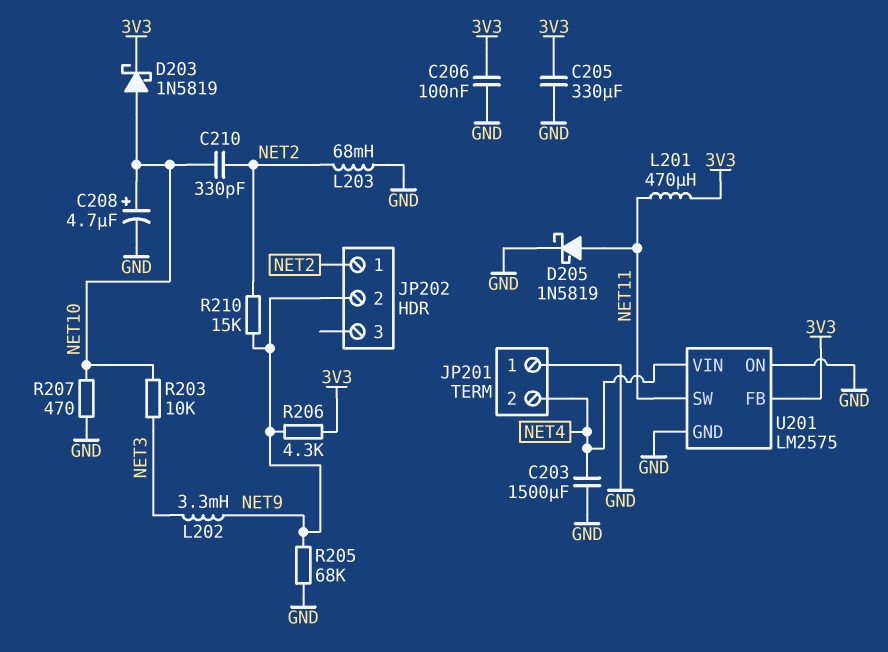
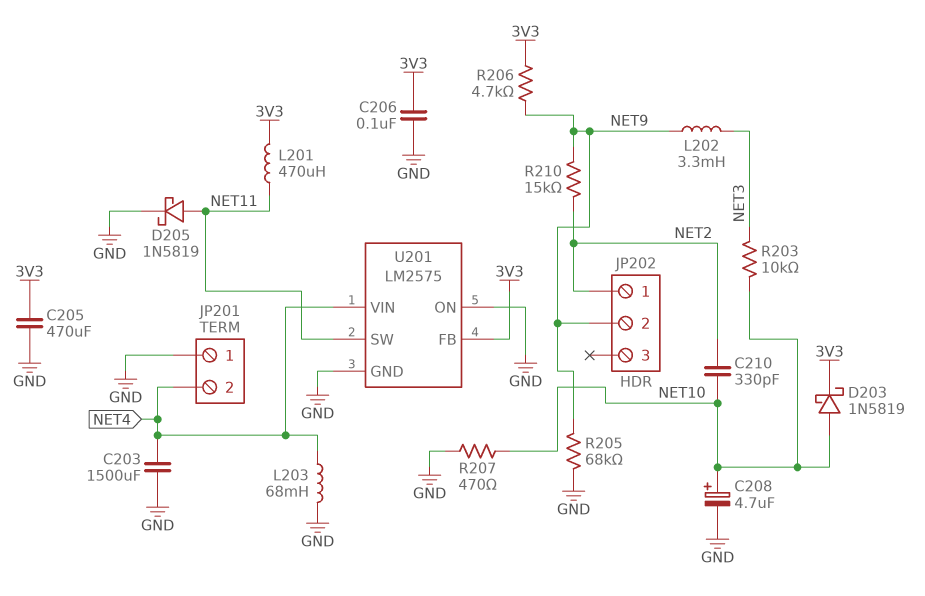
C205: 330uF (3V3, GND) -> 470uF (3V3, GND)
L203: 68mH (GND, NET2) -> 68mH (GND, NET4)
R206: 4.3k (3V3, NET9) -> 4.7k (3V3, NET9)

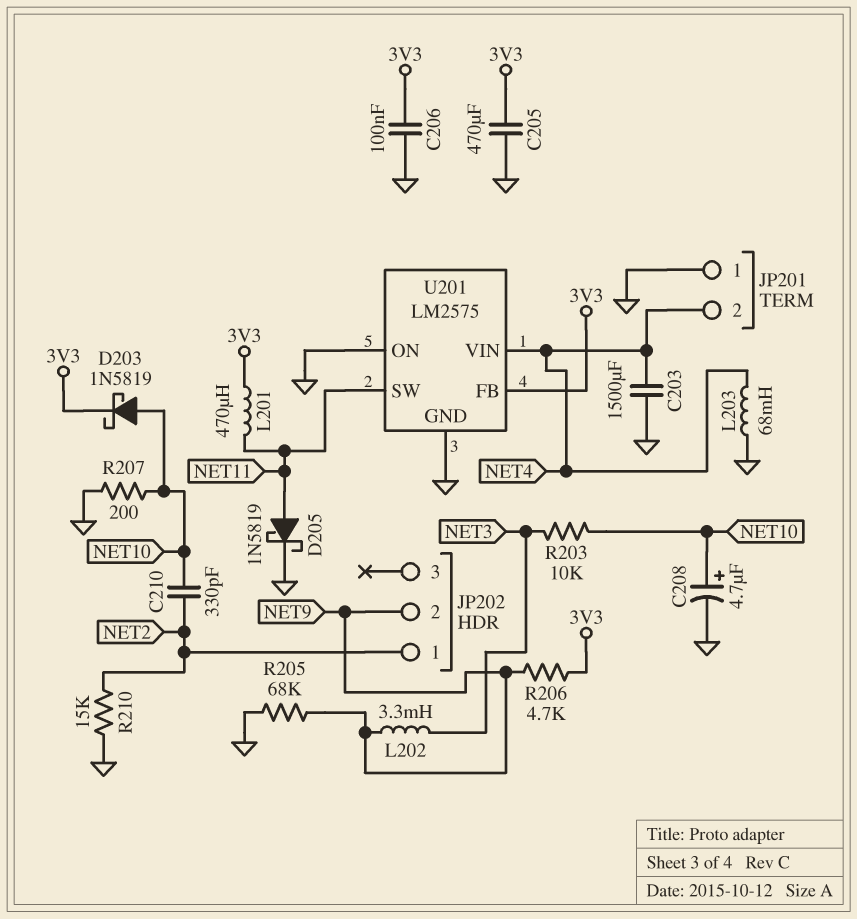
R207: 470 (GND, NET10) -> 200 (GND, NET10)
R210: 15k (NET2, NET9) -> 15k (GND, NET2)

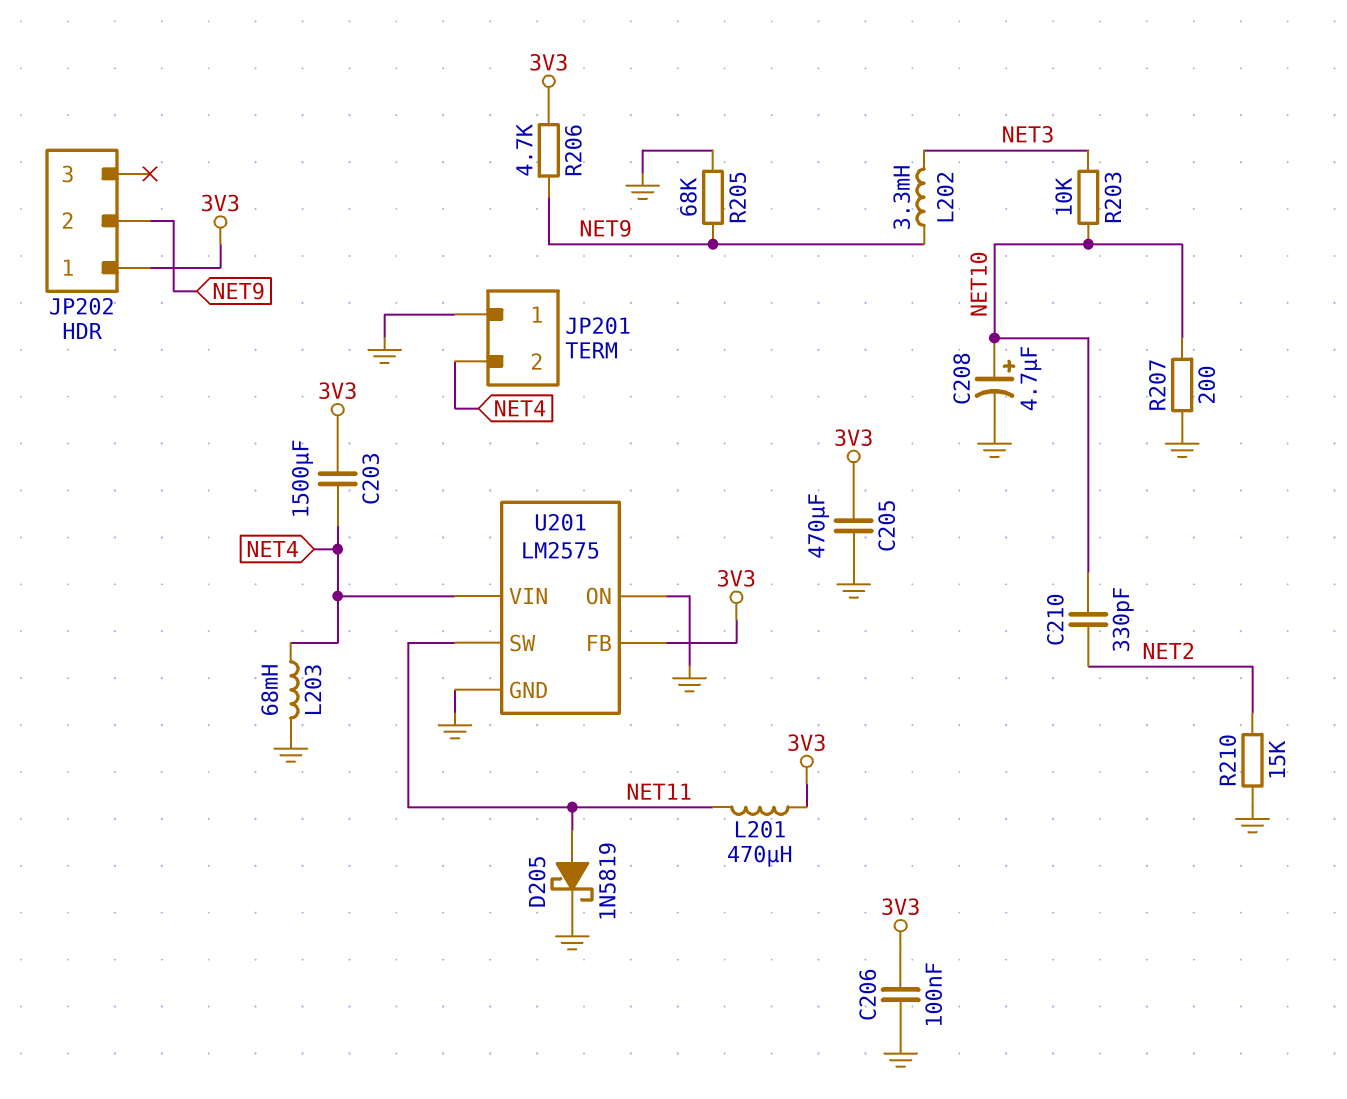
C203: 1500uF (GND, NET4) -> 1500uF (3V3, NET4)
D203: schottky 1N5819 (A NET10, K 3V3) -> none
JP202 pin 1: NET2 -> 3V3

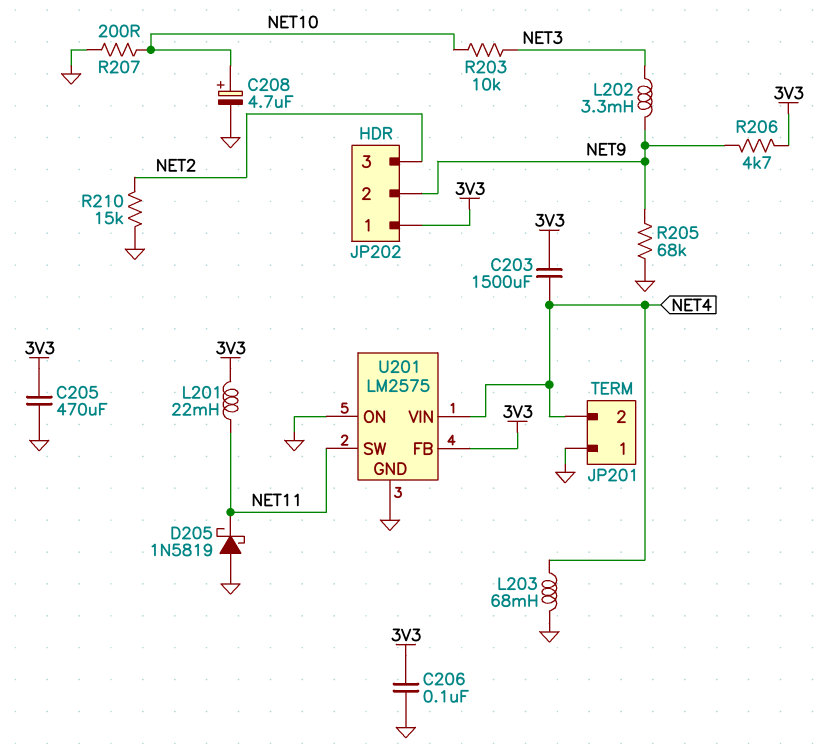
C210: 330pF (NET2, NET10) -> none
D205: schottky 1N5819 (A NET11, K GND) -> schottky 1N5819 (A GND, K NET11)
JP202 pin 3: none -> NET2
L201: 470uH (3V3, NET11) -> 22mH (3V3, NET11)

